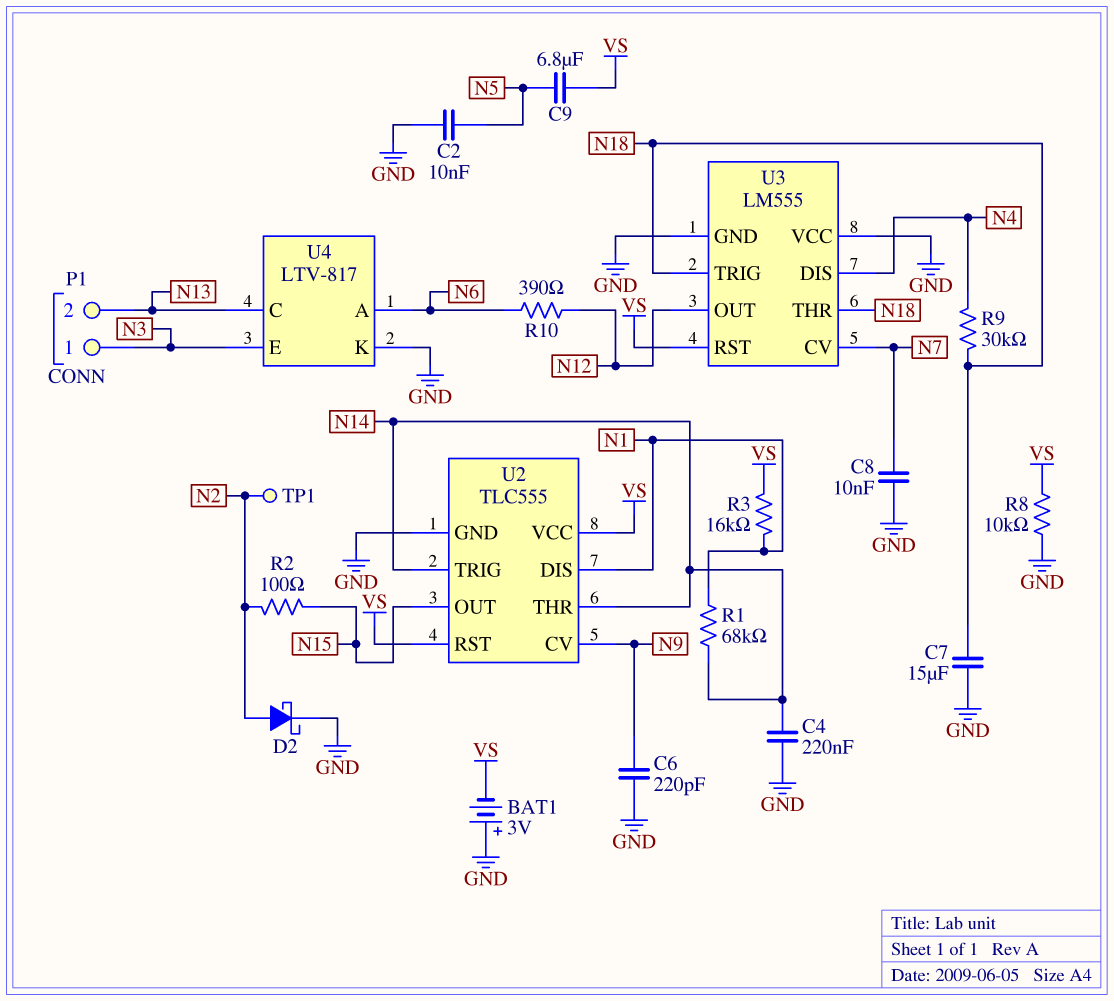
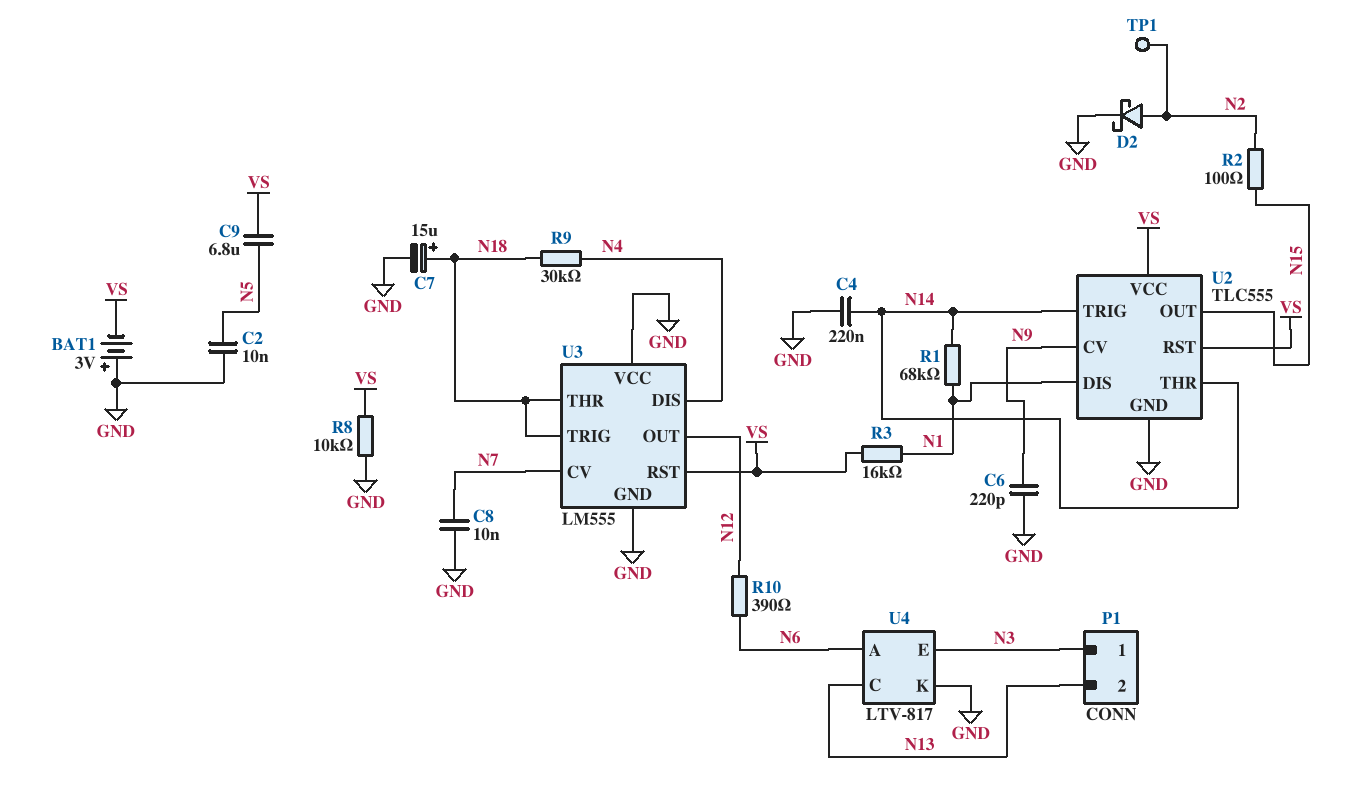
C7: 15uF (GND, N18) -> 15uF (plus N18, minus GND)

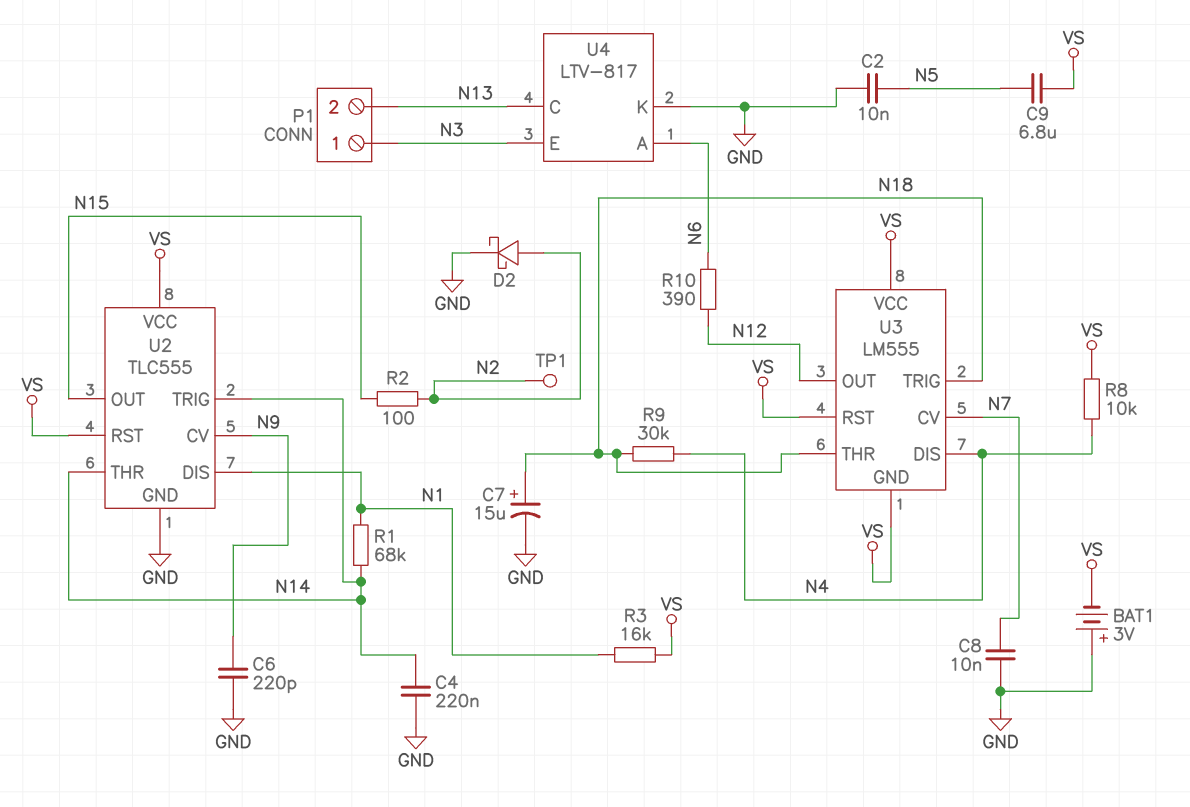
R8: 10k (GND, VS) -> 10k (N4, VS)
U3 pin GND: GND -> VS
U3 pin VCC: GND -> VS

